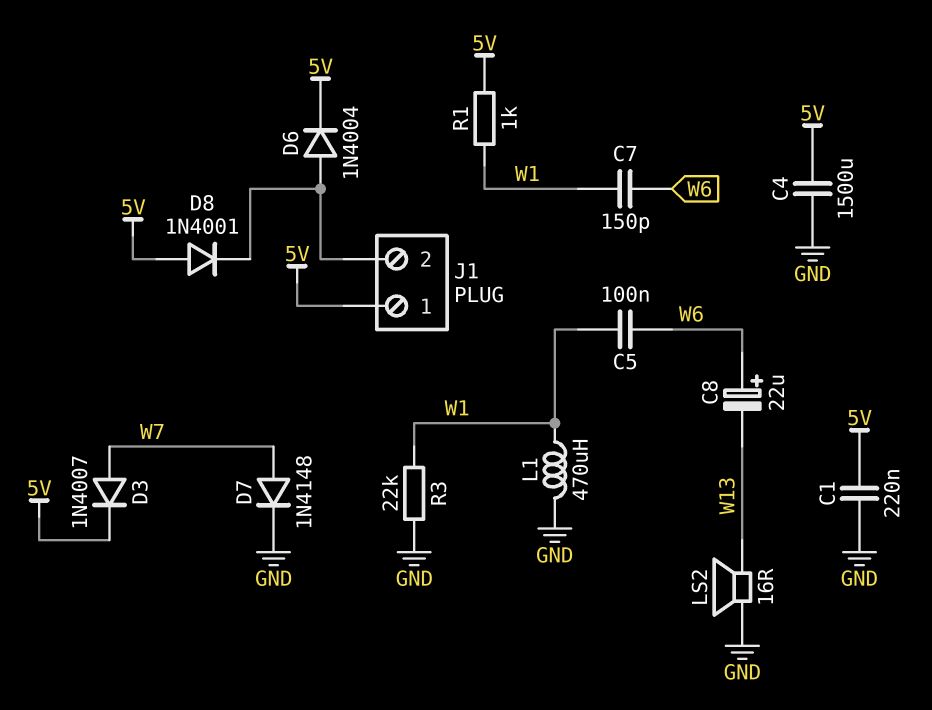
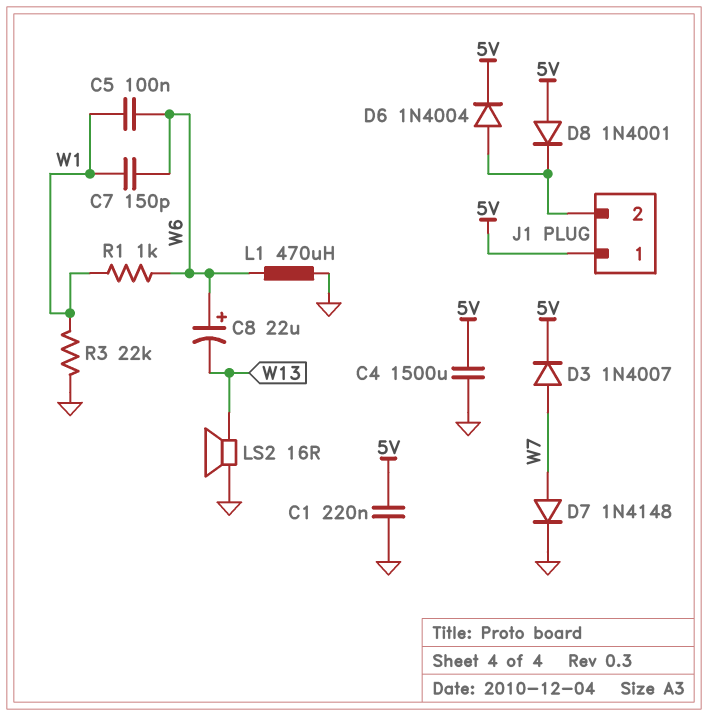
L1: 470uH (GND, W1) -> 470uH (GND, W6)
R1: 1k (5V, W1) -> 1k (W1, W6)

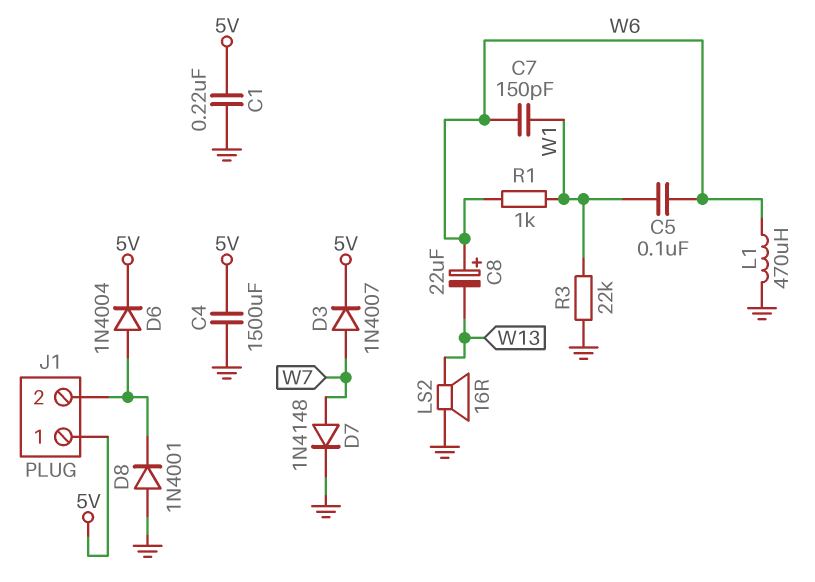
D8: diode 1N4001 (A 5V, K J1/2) -> diode 1N4001 (A GND, K J1/2)

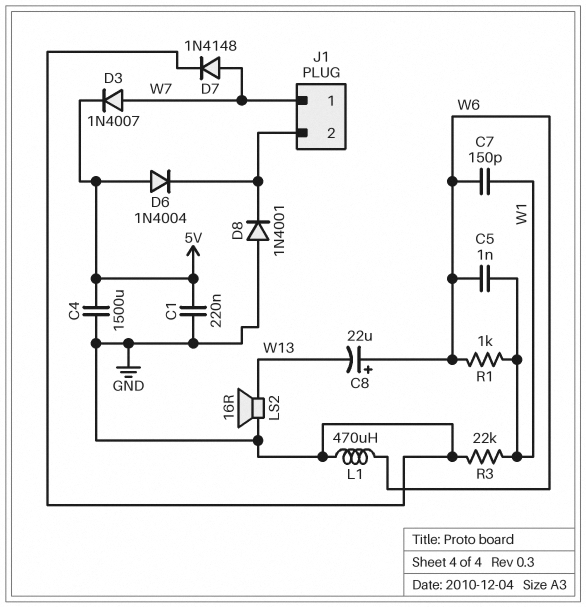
C5: 100nF (W1, W6) -> 1nF (W1, W6)
D6: diode 1N4004 (A J1/2, K 5V) -> diode 1N4004 (A 5V, K J1/2)
J1 pin 1: 5V -> W7

